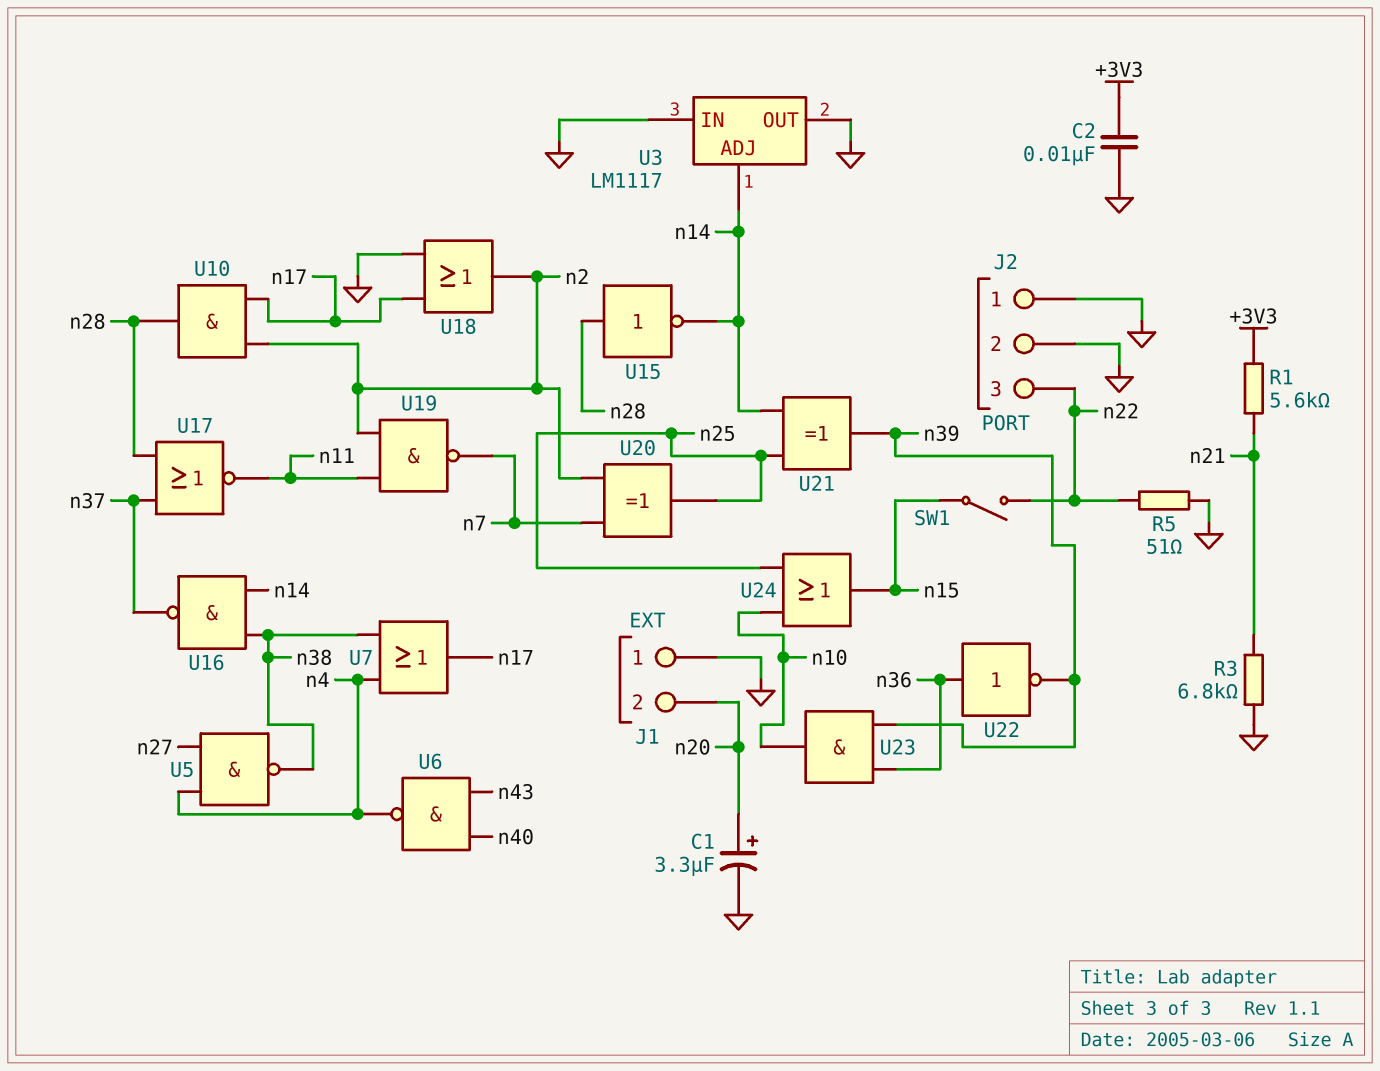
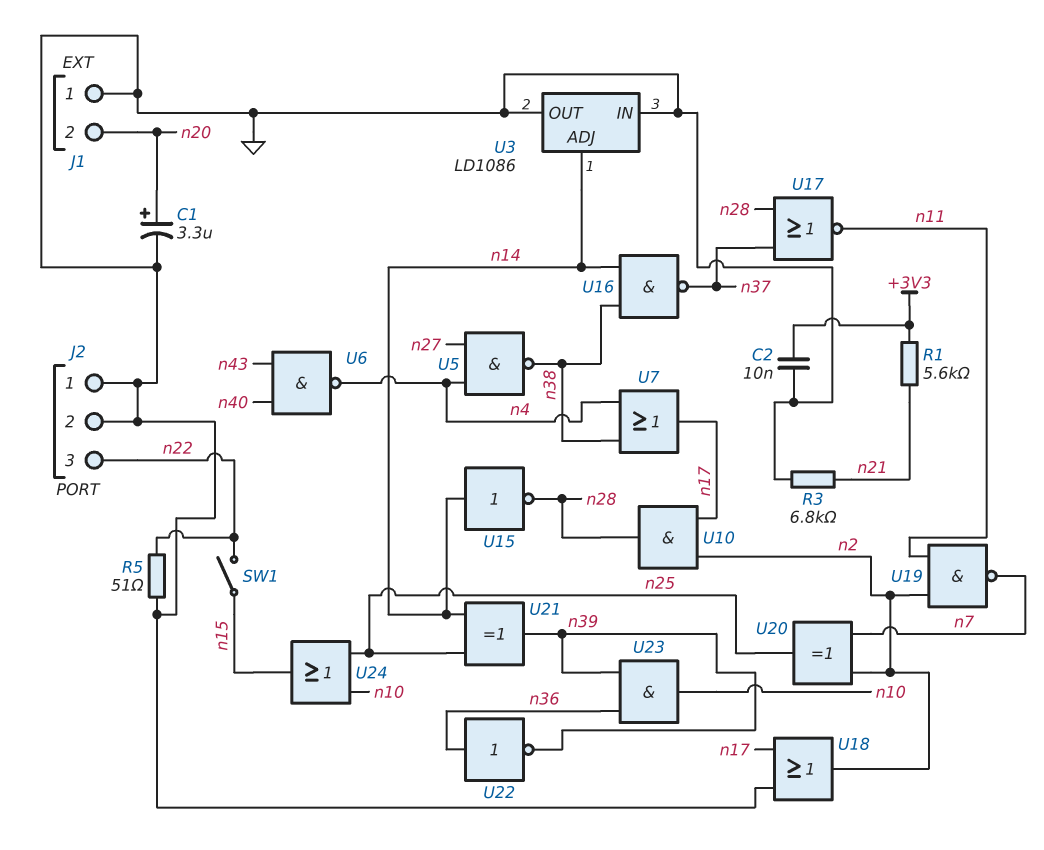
U3: LM1117 -> LD1086
U15: NOT (in n28, out n14) -> NOT (in n14, out n28)

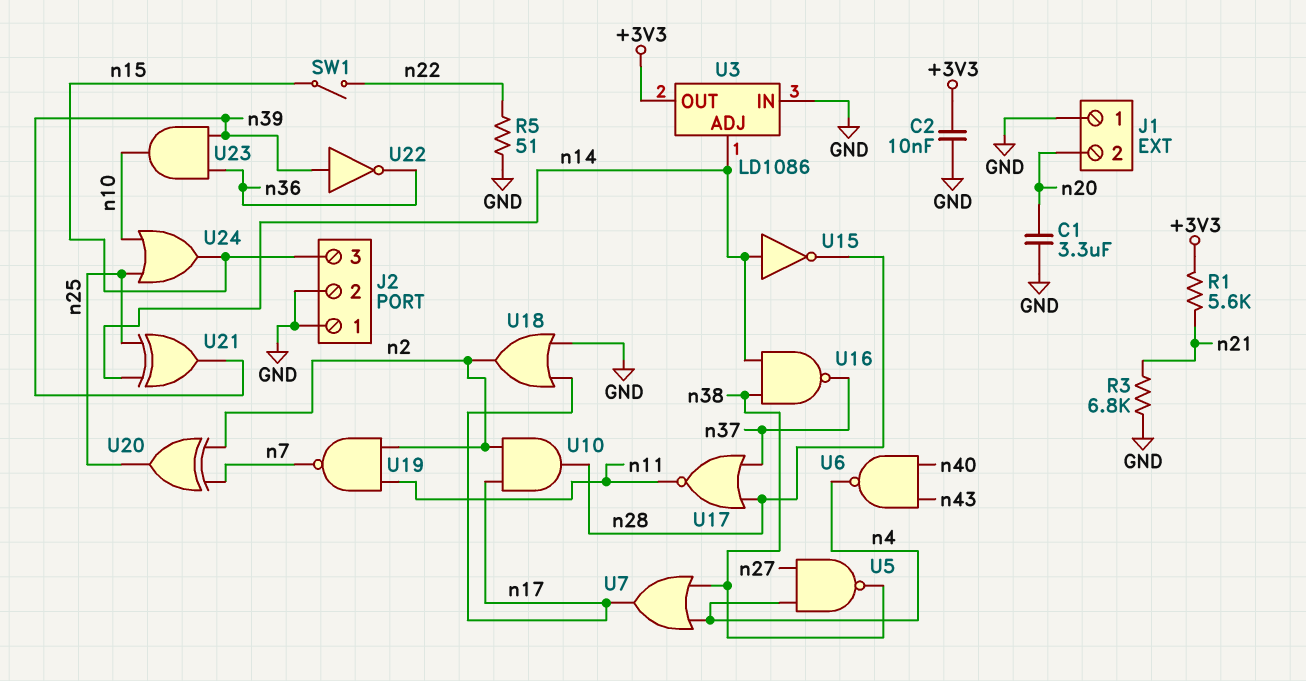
C1: 3.3uF (plus n20, minus GND) -> 3.3uF (GND, n20)
J2 pin 3: n22 -> n15
U3 pin OUT: GND -> +3V3
U22: NOT (in n36, out n39) -> NOT (in n39, out n36)

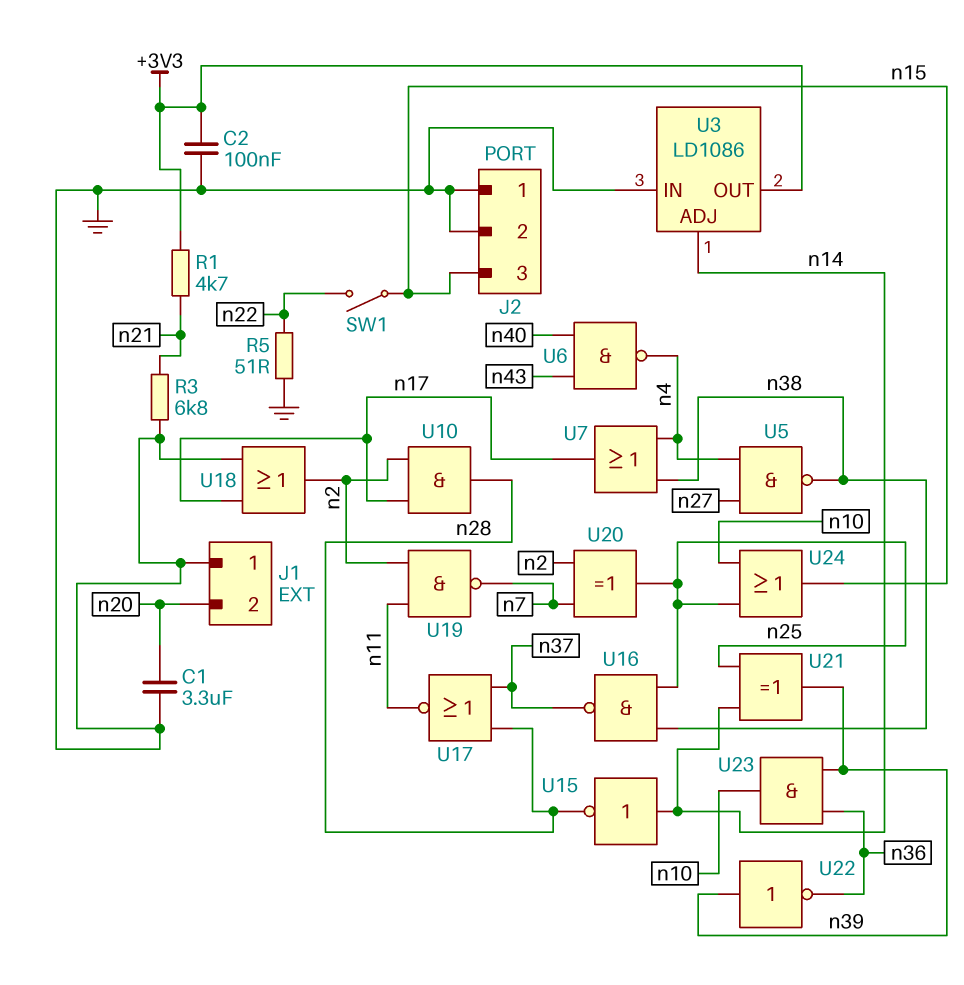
C2: 10nF (+3V3, GND) -> 100nF (+3V3, GND)
R1: 5.6k (+3V3, n21) -> 4.7k (+3V3, n21)
U16: NAND (in n14, in n38, out n37) -> NAND (in n25, in n38, out n37)

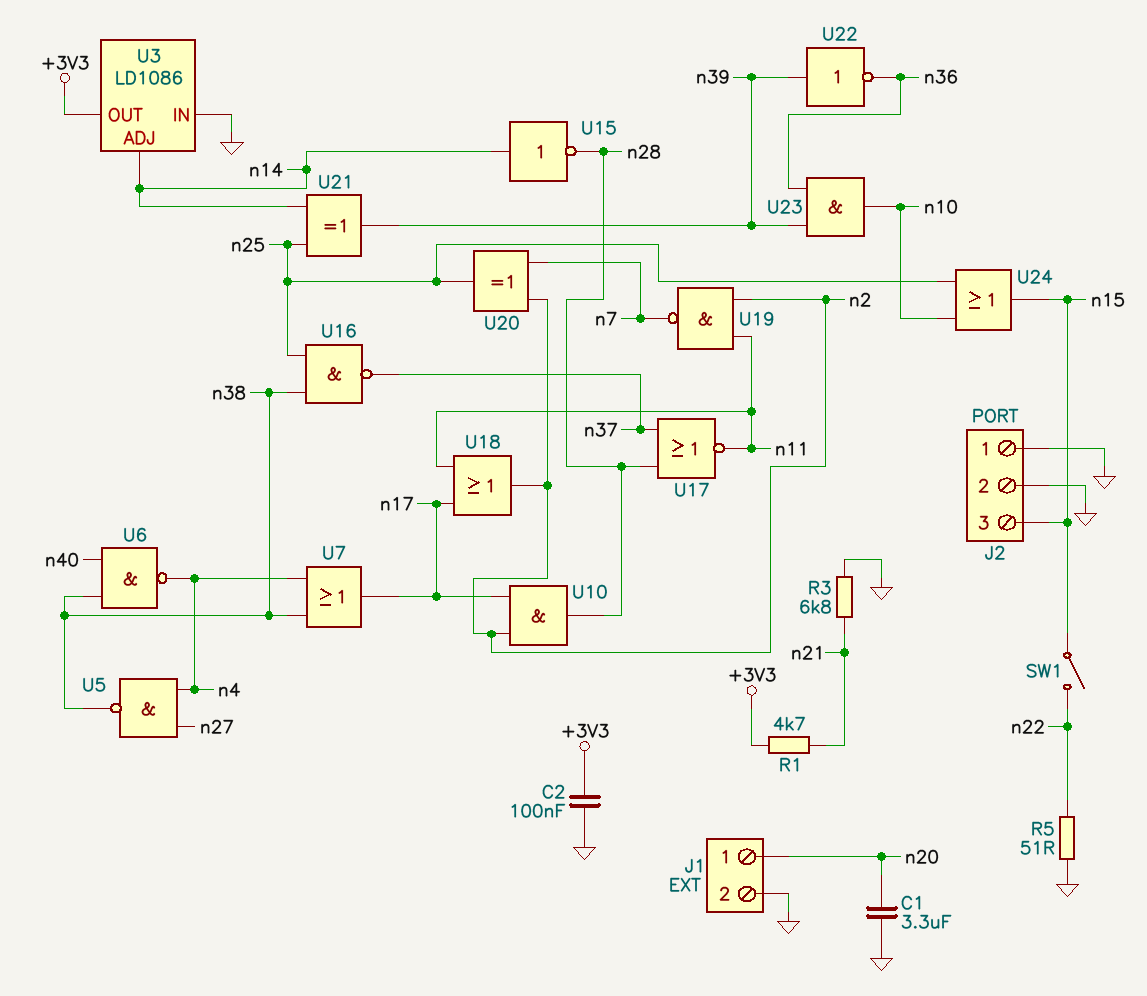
J1 pin 1: GND -> n20
J1 pin 2: n20 -> GND
U6: NAND (in n40, in n43, out n4) -> NAND (in n38, in n40, out n4)
U18: OR (in GND, in n17, out n2) -> OR (in n11, in n17, out n2)

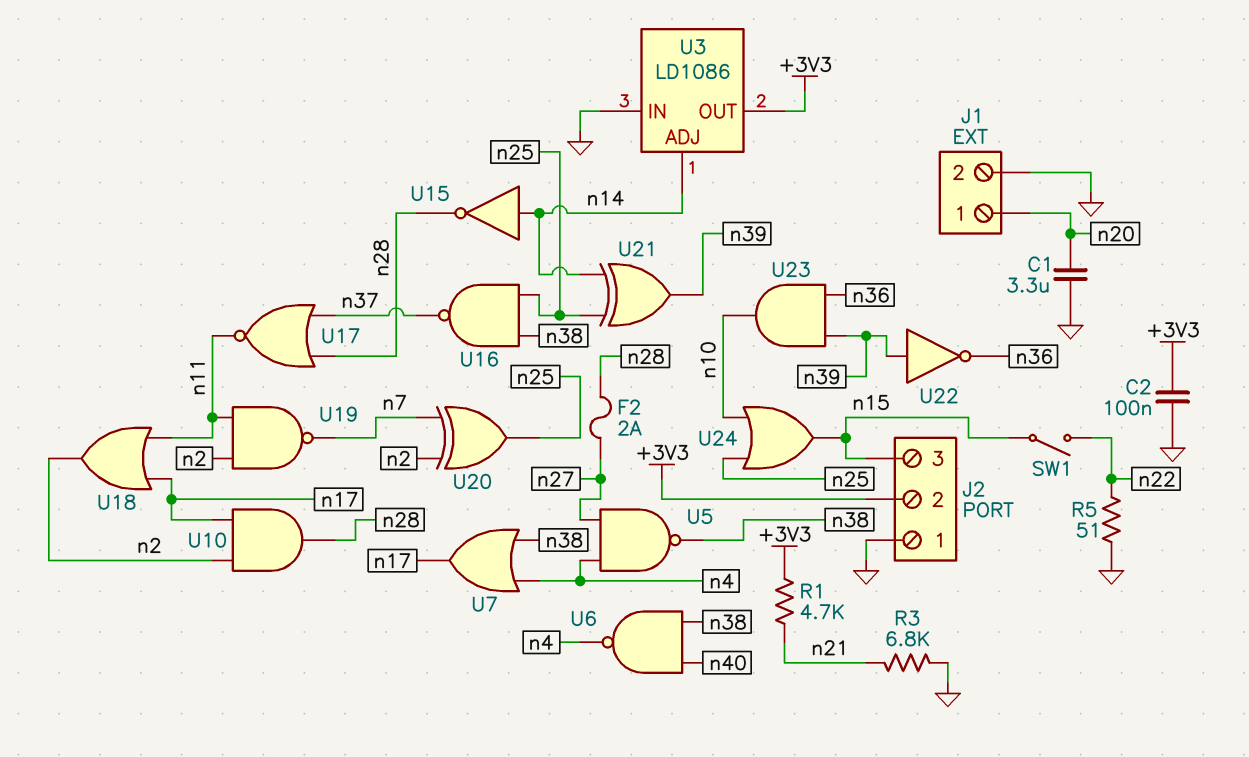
F2: none -> 2A (n27, n28)
J2 pin 2: GND -> +3V3

